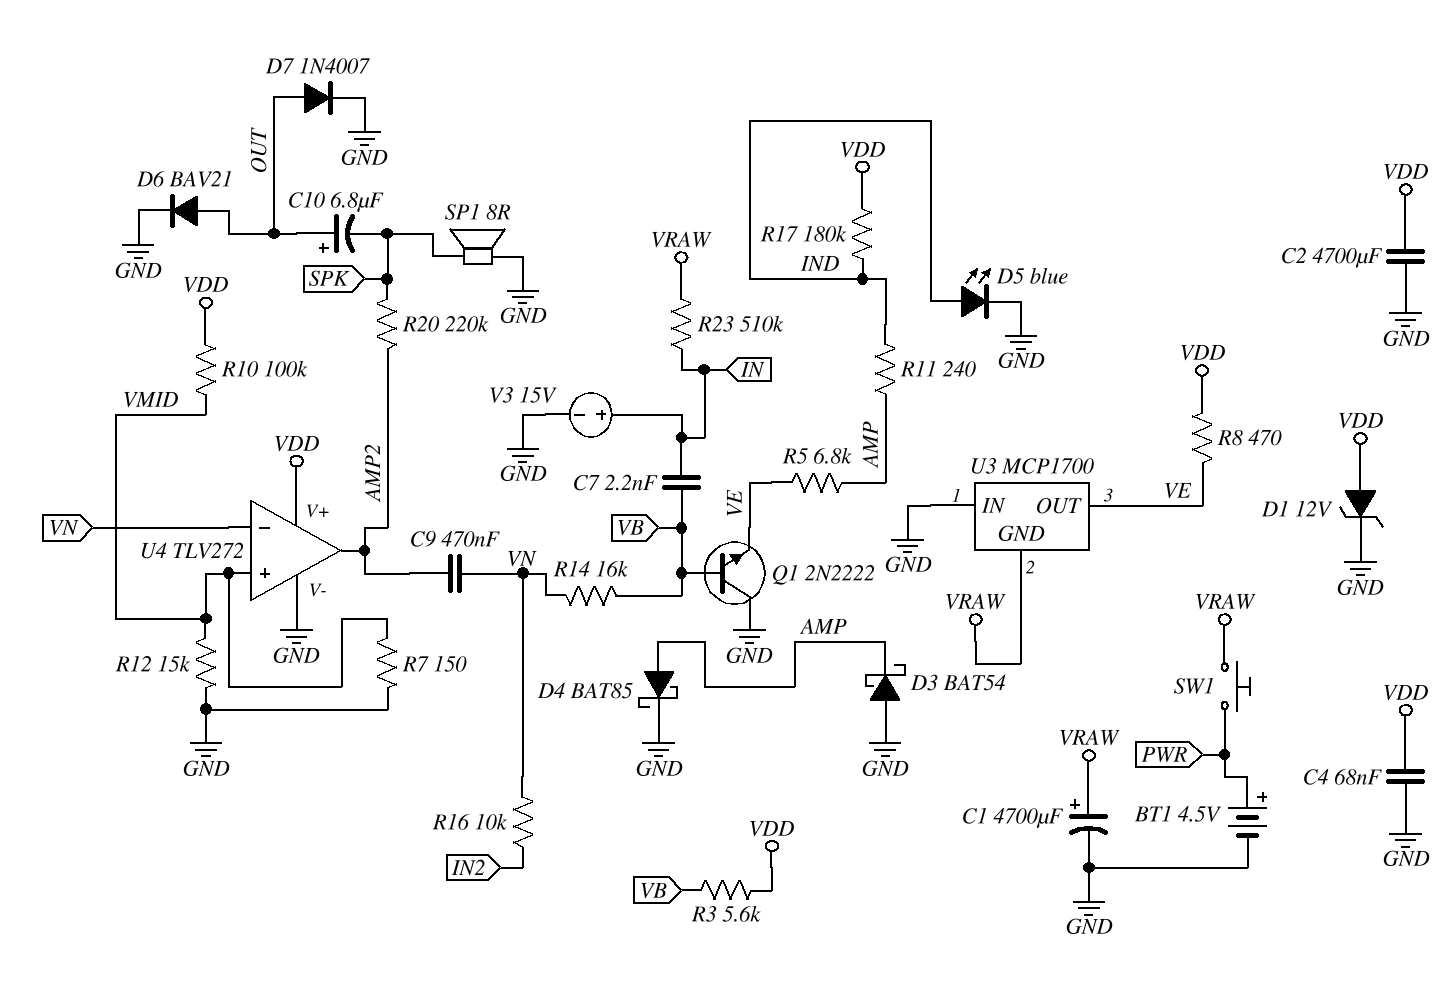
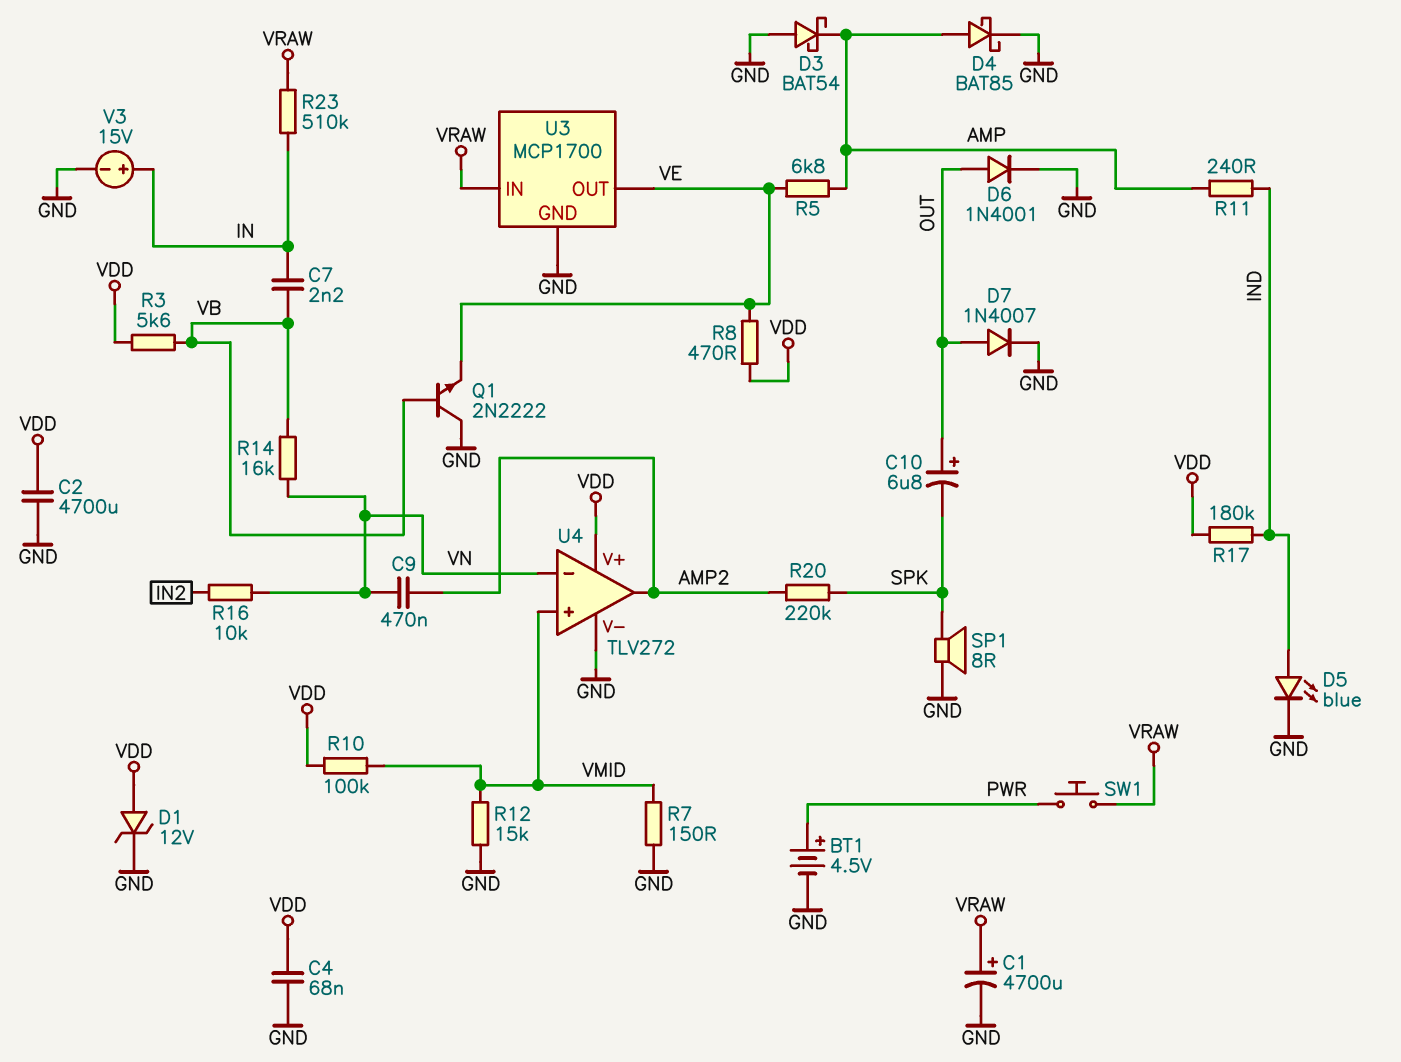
D6: diode BAV21 (A OUT, K GND) -> diode 1N4001 (A OUT, K GND)
U3 pin GND: VRAW -> GND
U3 pin IN: GND -> VRAW

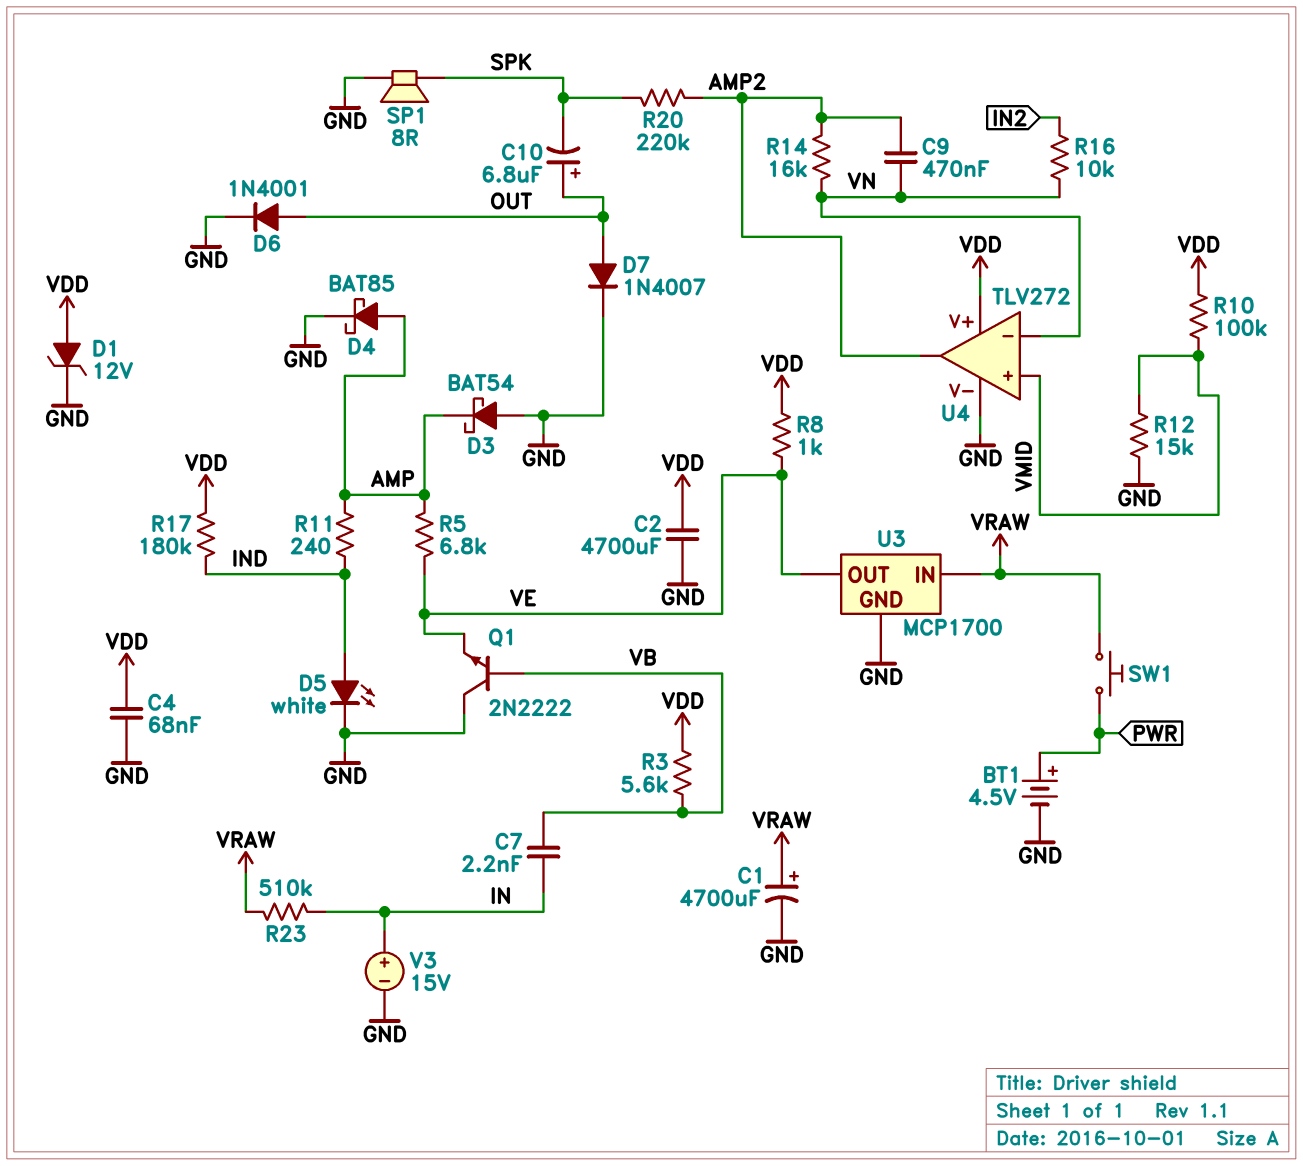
D5: LED blue (A IND, K GND) -> LED white (A IND, K GND)
R7: 150 (GND, VMID) -> none
R8: 470 (VDD, VE) -> 1k (VDD, VE)
R14: 16k (VB, VN) -> 16k (AMP2, VN)

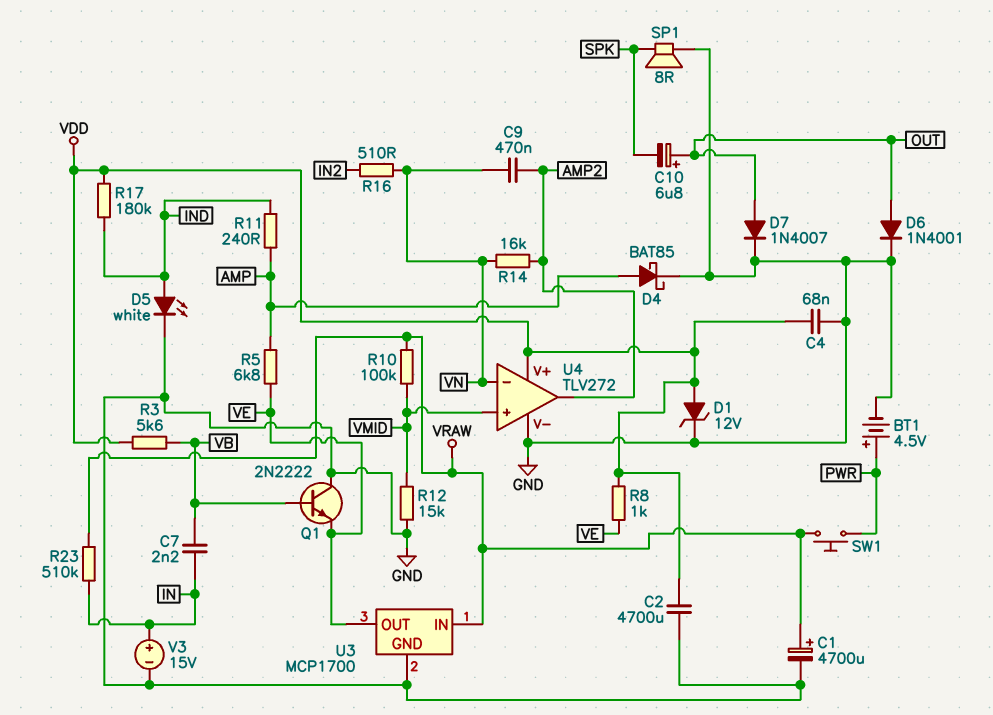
D3: schottky BAT54 (A GND, K AMP) -> none
R10: 100k (VDD, VMID) -> 100k (VMID, VRAW)
R16: 10k (IN2, VN) -> 510 (IN2, VN)
R20: 220k (AMP2, SPK) -> none

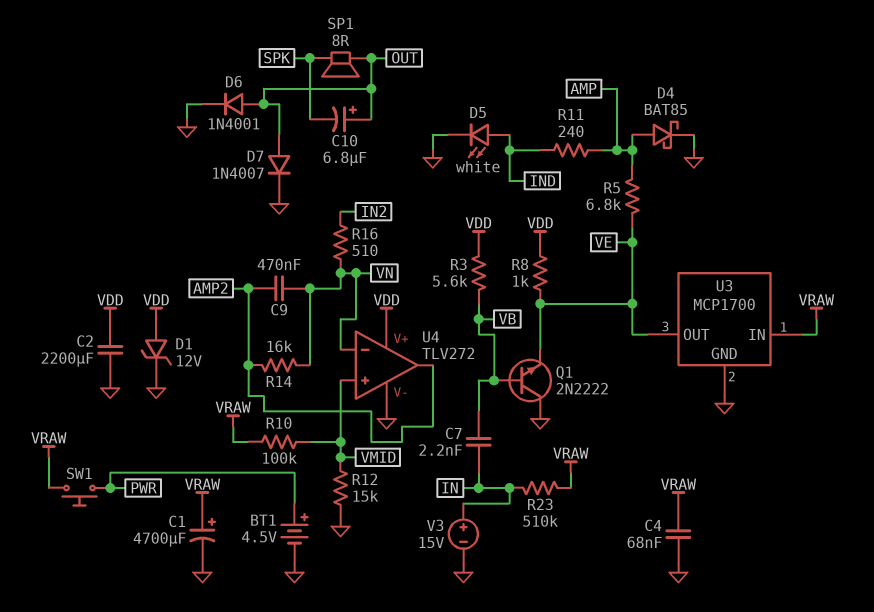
C2: 4700uF (GND, VDD) -> 2200uF (GND, VDD)
C4: 68nF (GND, VDD) -> 68nF (GND, VRAW)
R17: 180k (IND, VDD) -> none
SP1: speaker 8R (GND, SPK) -> speaker 8R (OUT, SPK)

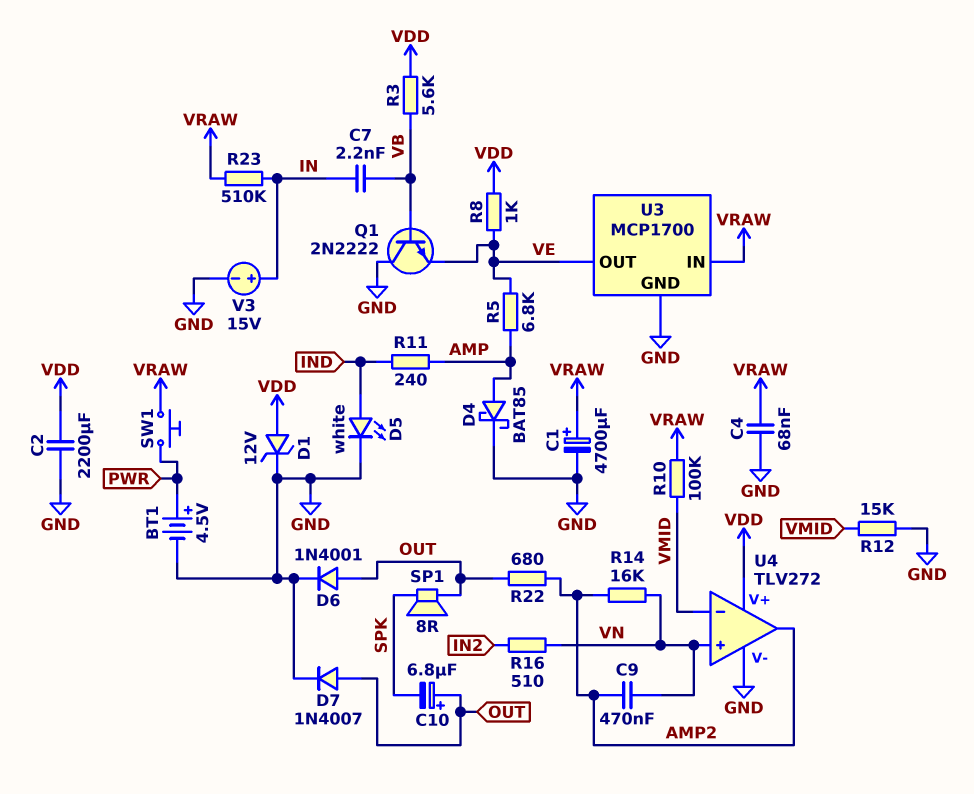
R22: none -> 680 (AMP2, OUT)
U4 pin in+: VMID -> VN
U4 pin in-: VN -> VMID

